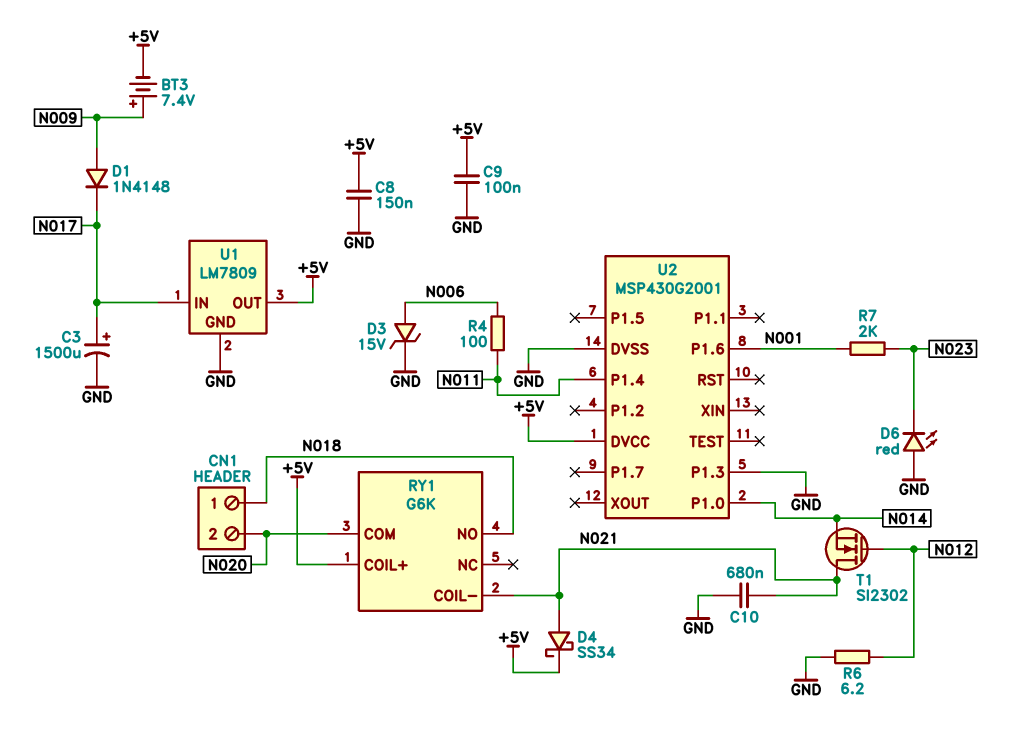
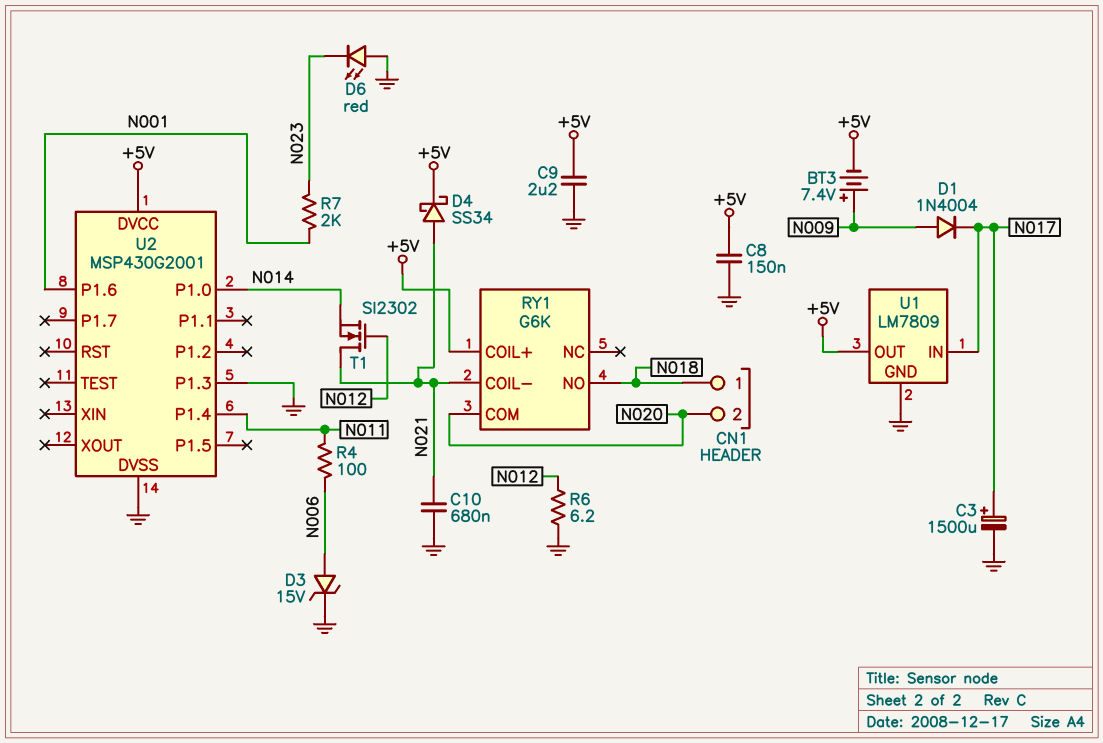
C9: 100nF (+5V, GND) -> 2.2uF (+5V, GND)
D1: diode 1N4148 (A N009, K N017) -> diode 1N4004 (A N009, K N017)

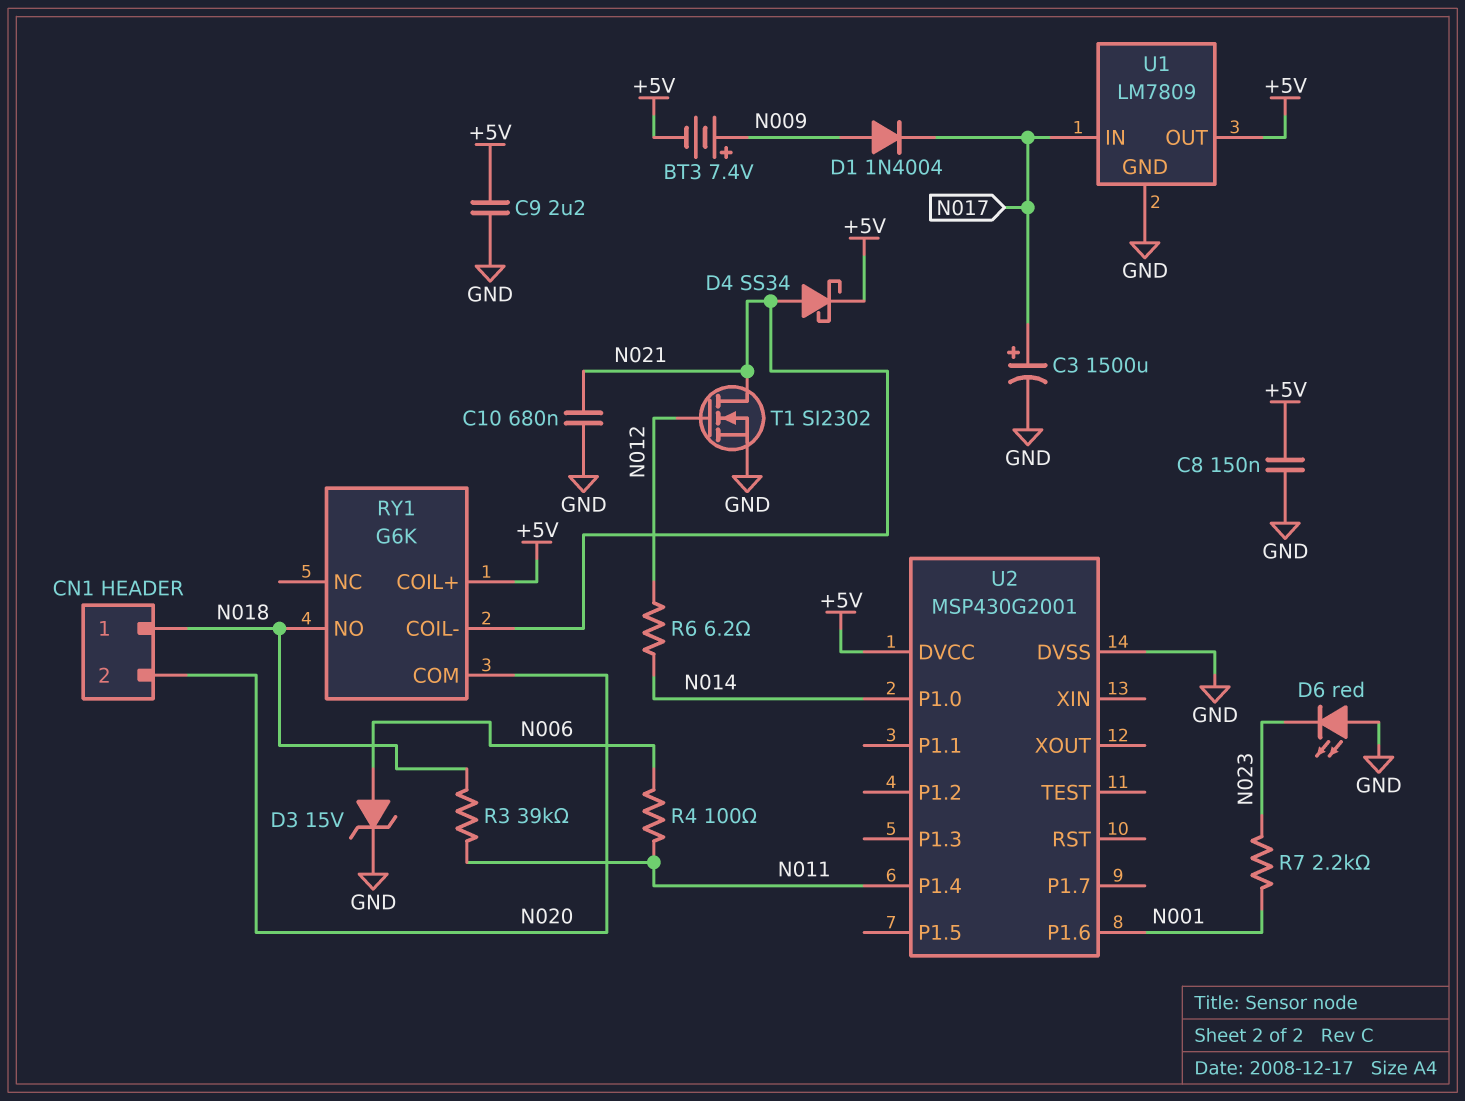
R3: none -> 39k (N011, N018)
R6: 6.2 (GND, N012) -> 6.2 (N012, N014)
R7: 2k (N001, N023) -> 2.2k (N001, N023)
T1: NMOS SI2302 (G N012, D N021, S N014) -> NMOS SI2302 (G N012, D N021, S GND)
U2 pin P1.3: GND -> none

